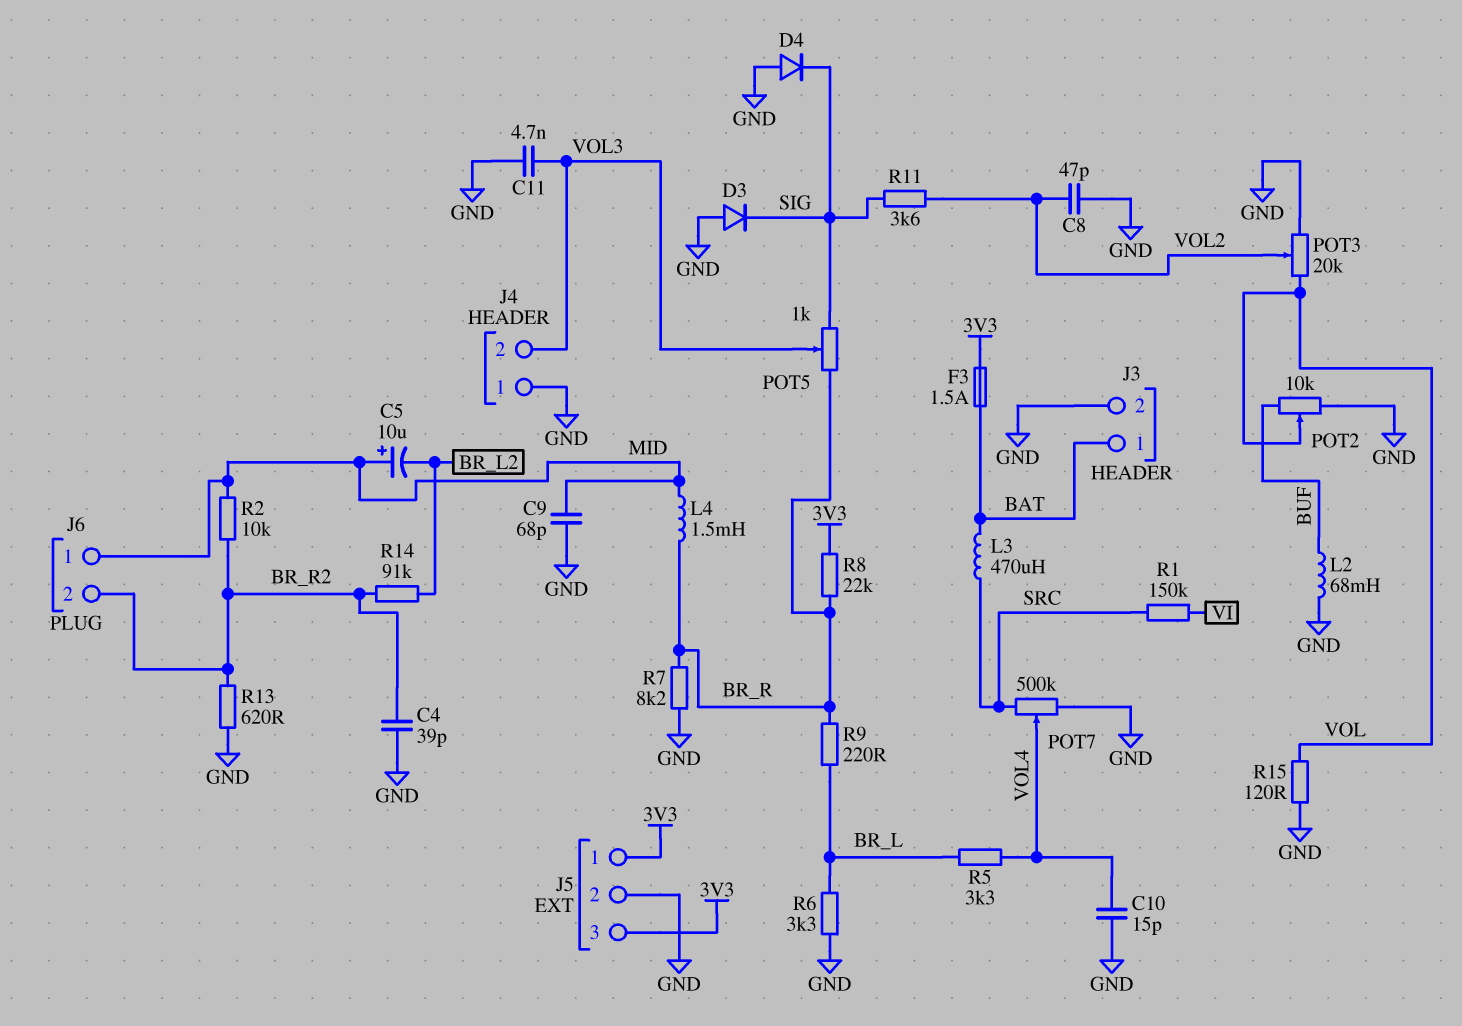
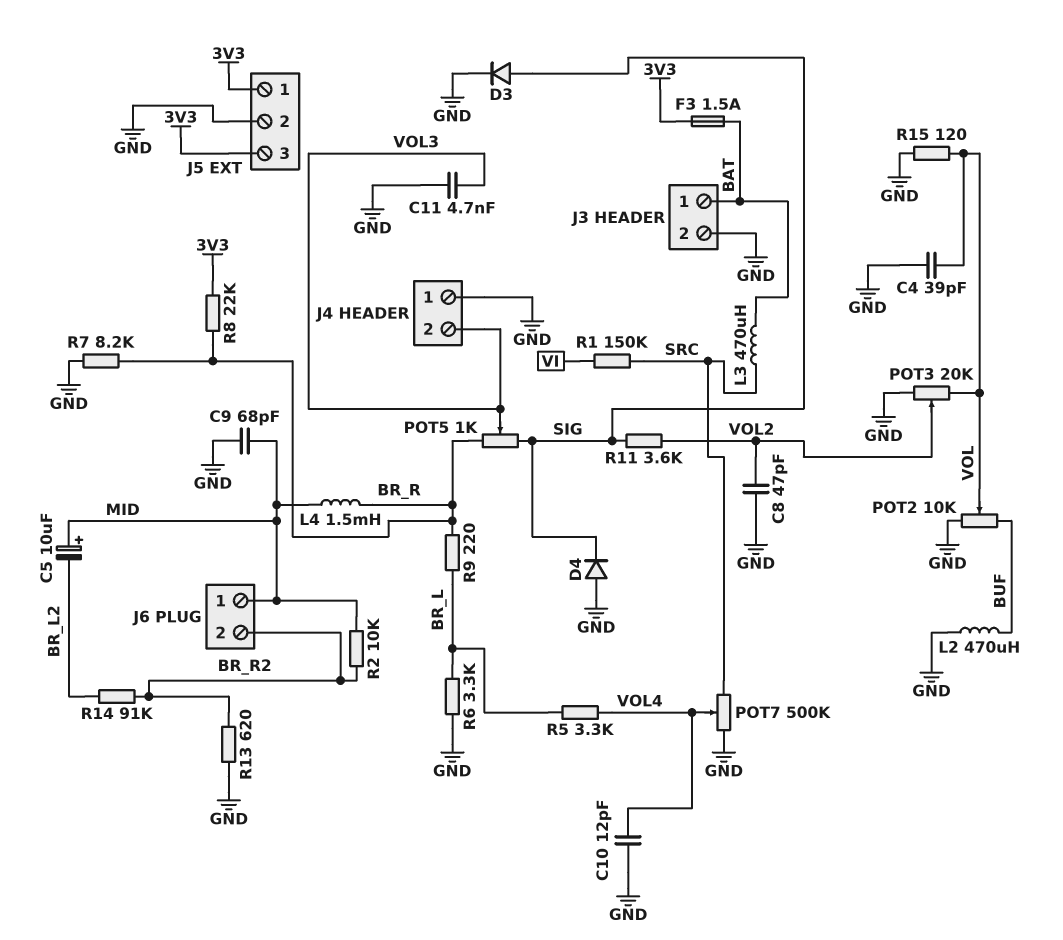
C4: 39pF (BR_R2, GND) -> 39pF (GND, VOL)
C10: 15pF (GND, VOL4) -> 12pF (GND, VOL4)
D3: diode (A GND, K SIG) -> diode (A SIG, K GND)
L2: 68mH (BUF, GND) -> 470uH (BUF, GND)

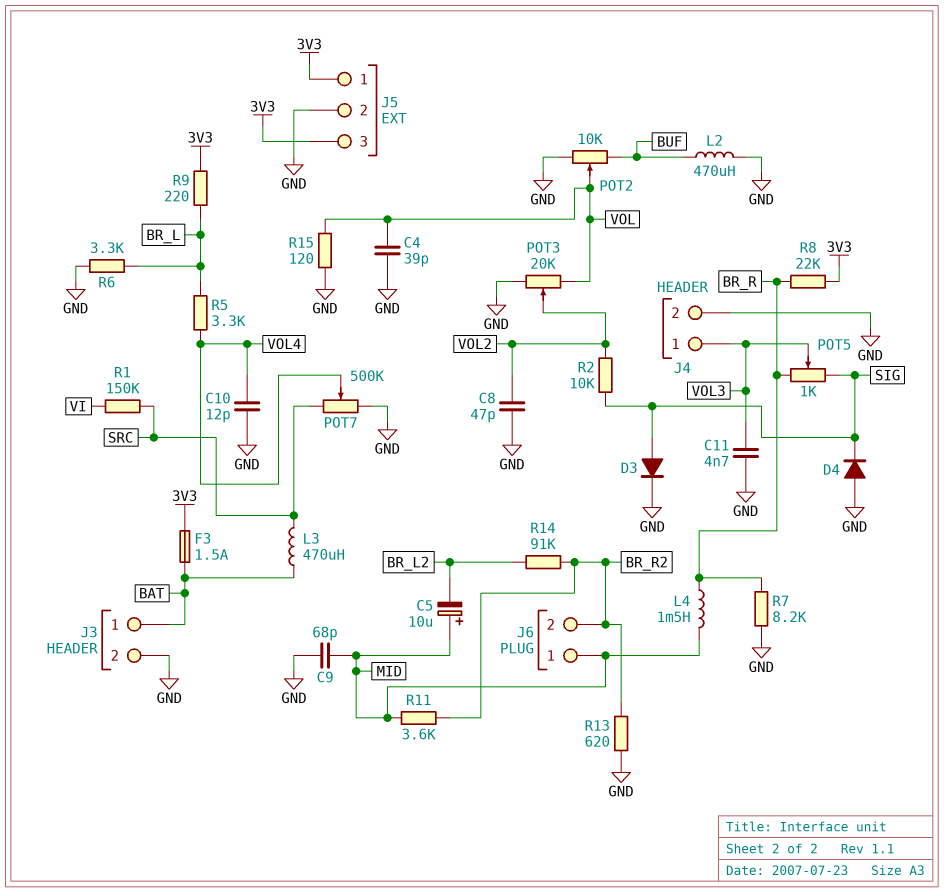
J4 pin 1: GND -> VOL3
J4 pin 2: VOL3 -> GND
R2: 10k (BR_R2, MID) -> 10k (SIG, VOL2)
R9: 220 (BR_L, BR_R) -> 220 (3V3, BR_L)
R11: 3.6k (SIG, VOL2) -> 3.6k (BR_R2, MID)

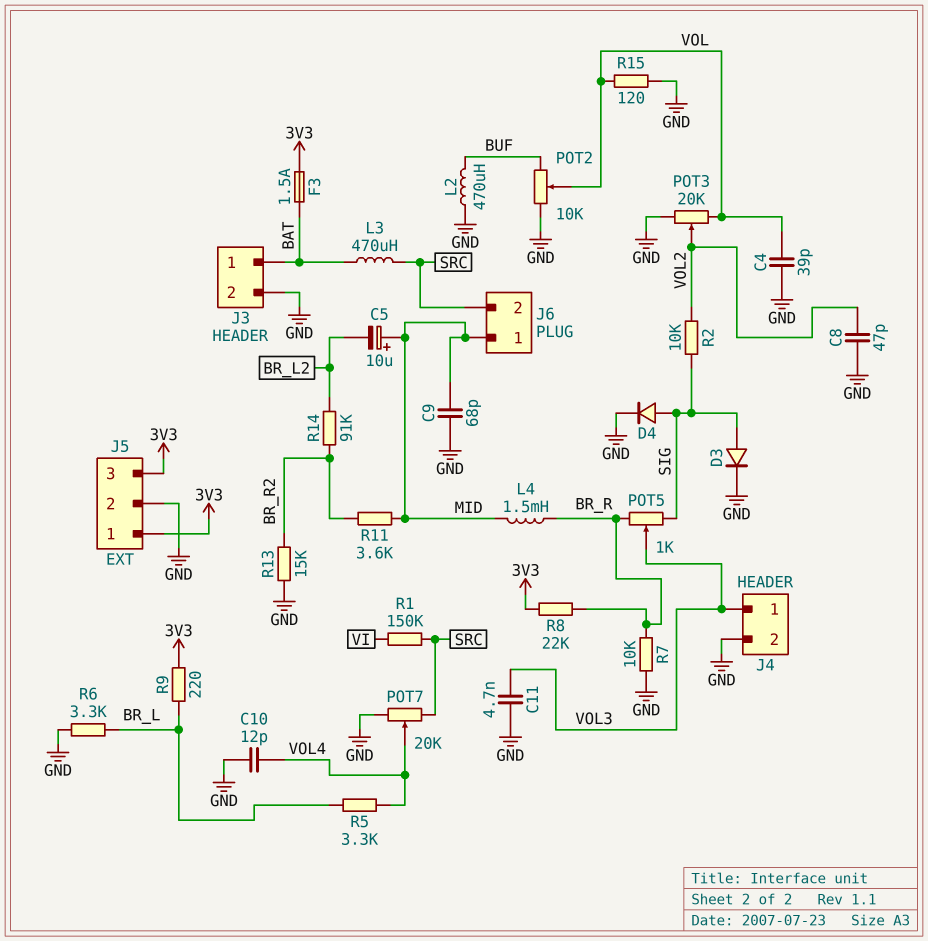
D4: diode (A GND, K SIG) -> diode (A SIG, K GND)
J6 pin 2: BR_R2 -> SRC
POT7: 500k (GND, SRC, wiper VOL4) -> 20k (GND, SRC, wiper VOL4)
R7: 8.2k (BR_R, GND) -> 10k (BR_R, GND)
R13: 620 (BR_R2, GND) -> 15k (BR_R2, GND)

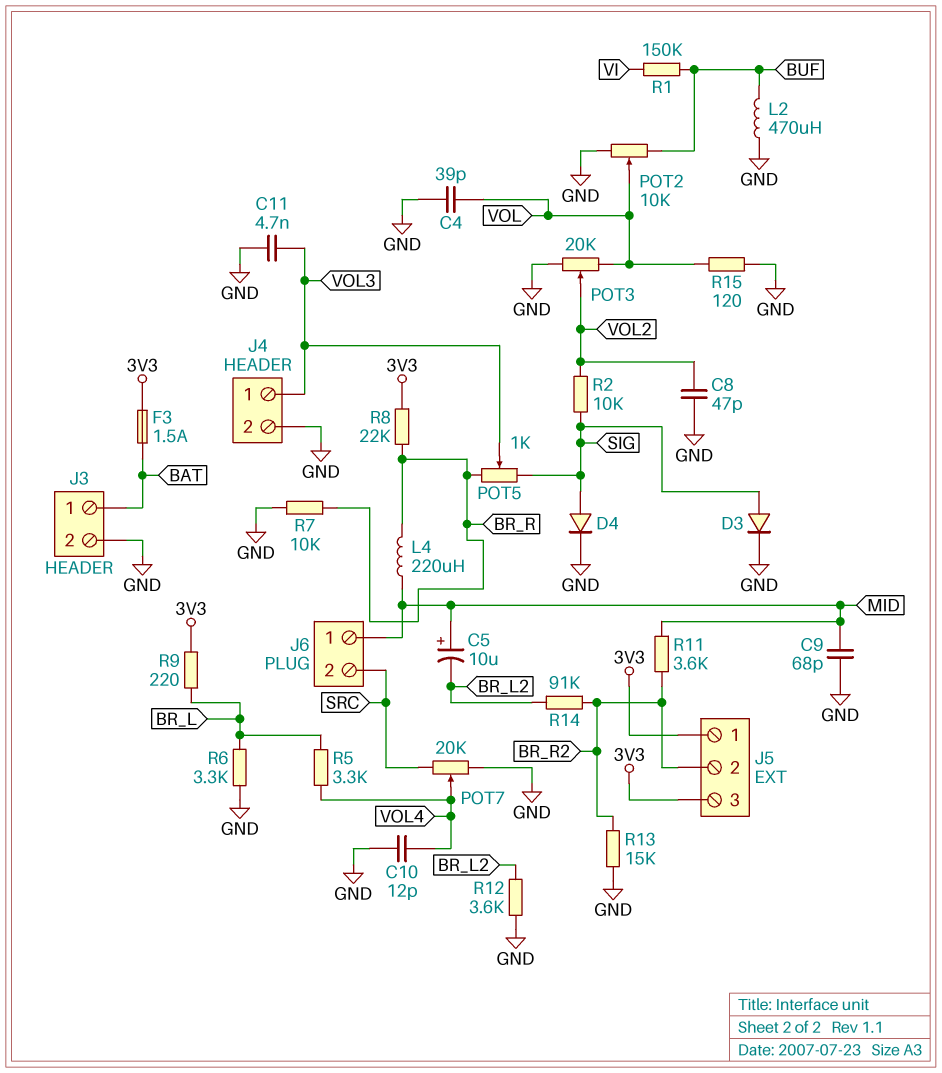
J5 pin 2: GND -> BR_R2
L3: 470uH (BAT, SRC) -> none
L4: 1.5mH (BR_R, MID) -> 220uH (BR_R, MID)
R1: 150k (SRC, VI) -> 150k (BUF, VI)
R12: none -> 3.6k (BR_L2, GND)

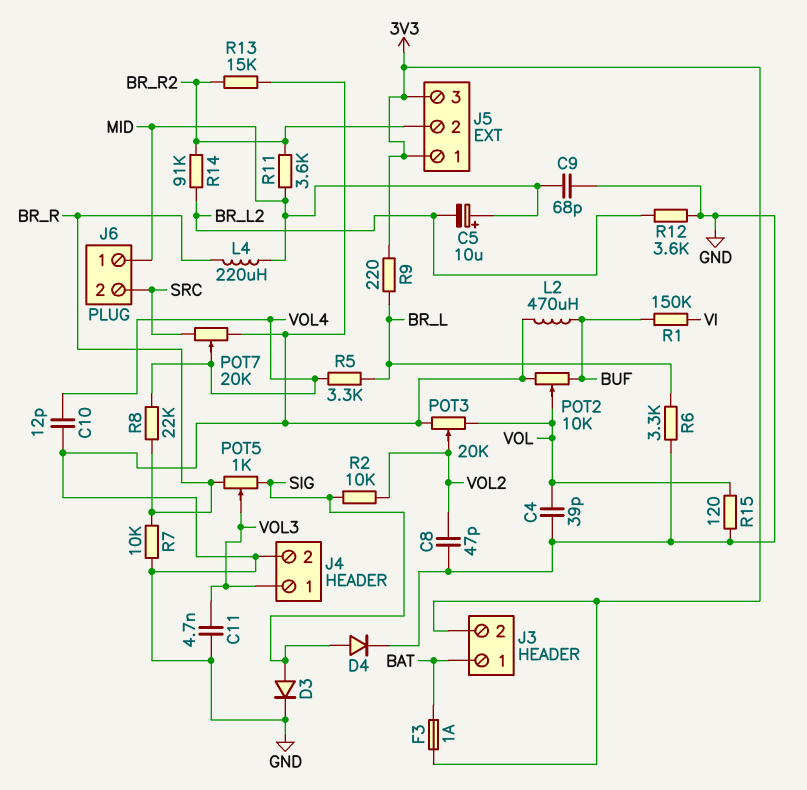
F3: 1.5A (3V3, BAT) -> 1A (3V3, BAT)
J3 pin 2: GND -> 3V3
R8: 22k (3V3, BR_R) -> 22k (BR_R, VOL4)

